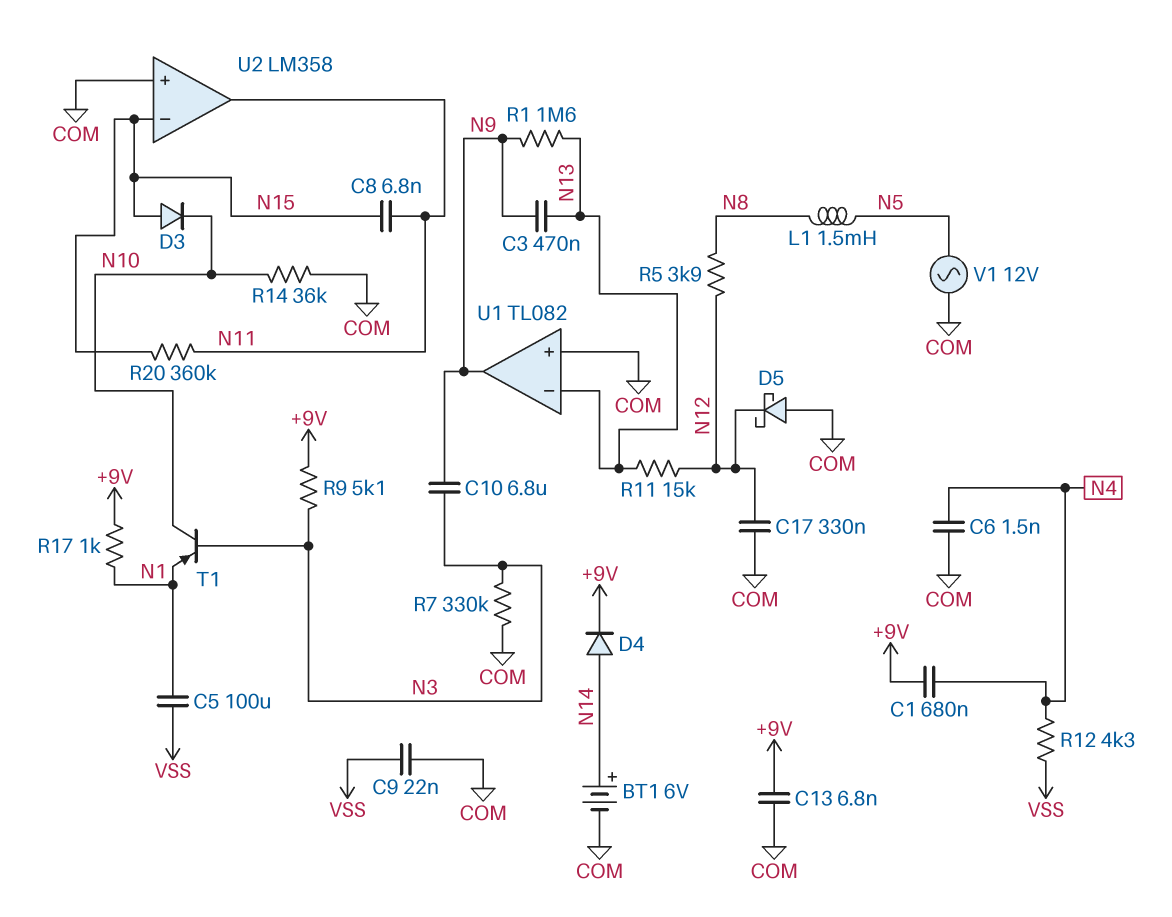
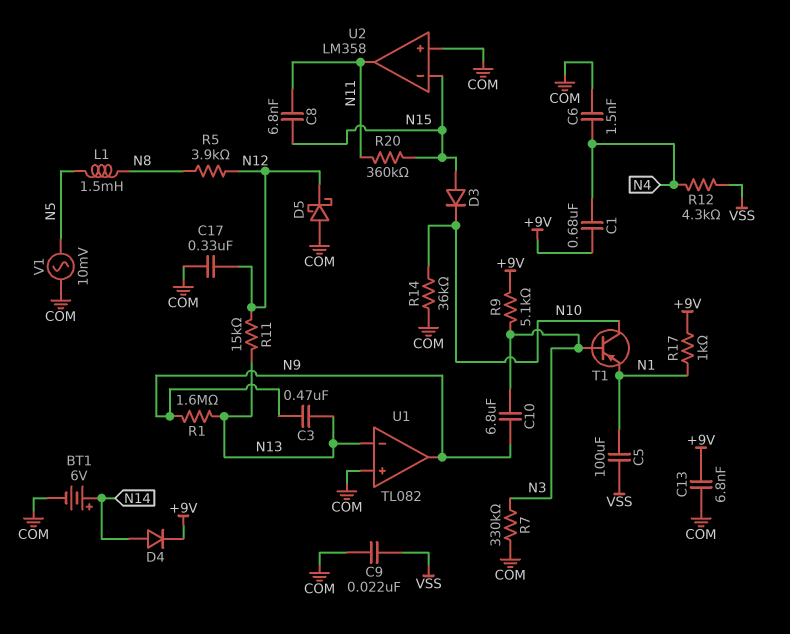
V1: AC 12V (COM, N5) -> AC 10mV (COM, N5)

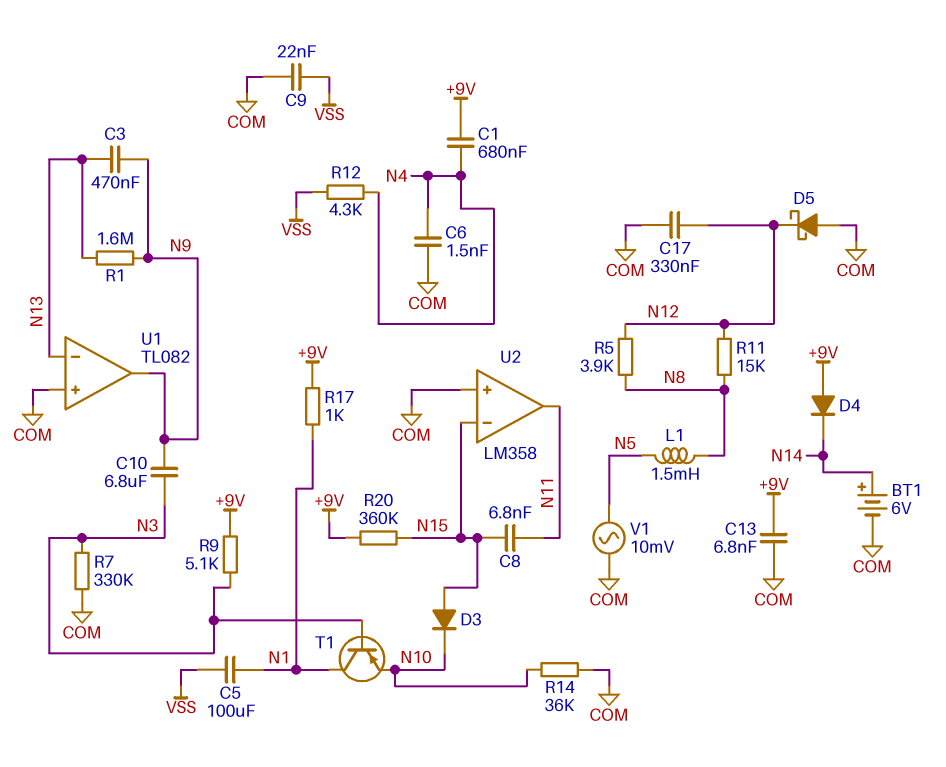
D4: diode (A N14, K +9V) -> diode (A +9V, K N14)
R11: 15k (N12, N13) -> 15k (N8, N12)
R20: 360k (N11, N15) -> 360k (+9V, N15)
T1: PNP (B N3, C N10, E N1) -> PNP (B N3, C N1, E N10)

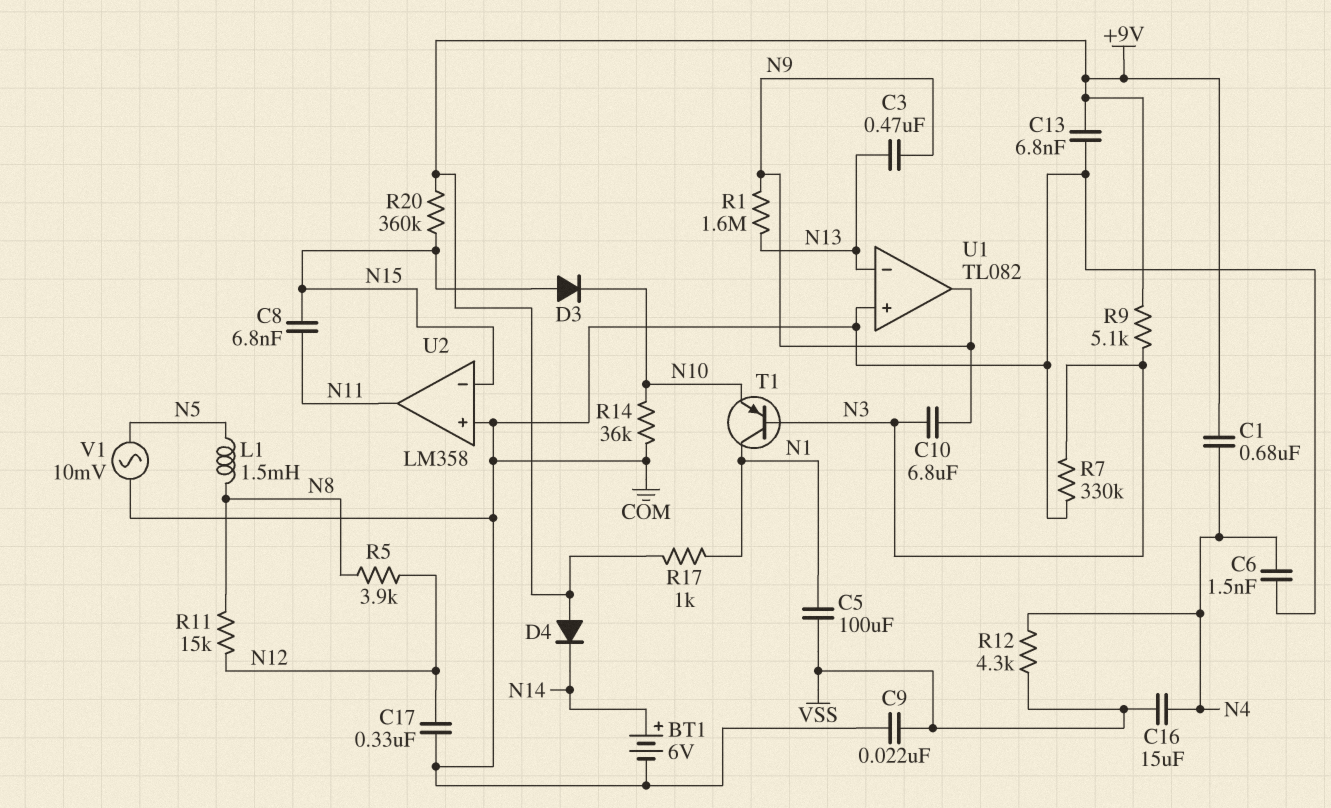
C16: none -> 15uF (N4, VSS)
D5: schottky (A COM, K N12) -> none

